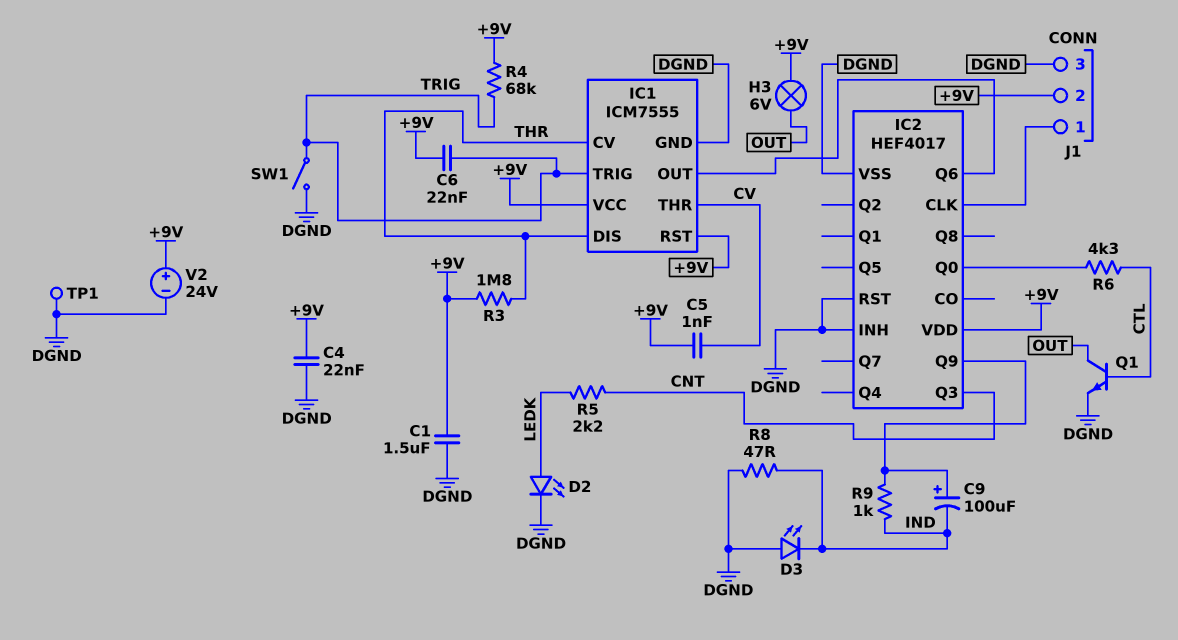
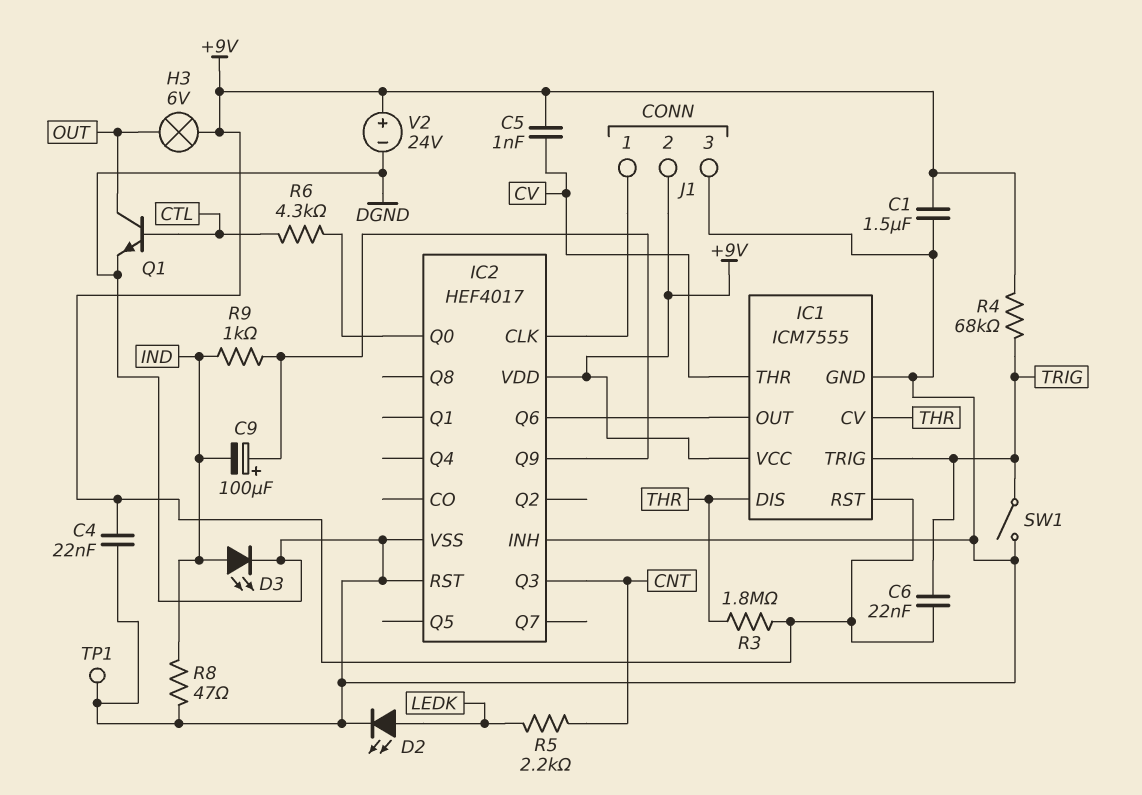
D3: LED (A DGND, K IND) -> LED (A IND, K DGND)

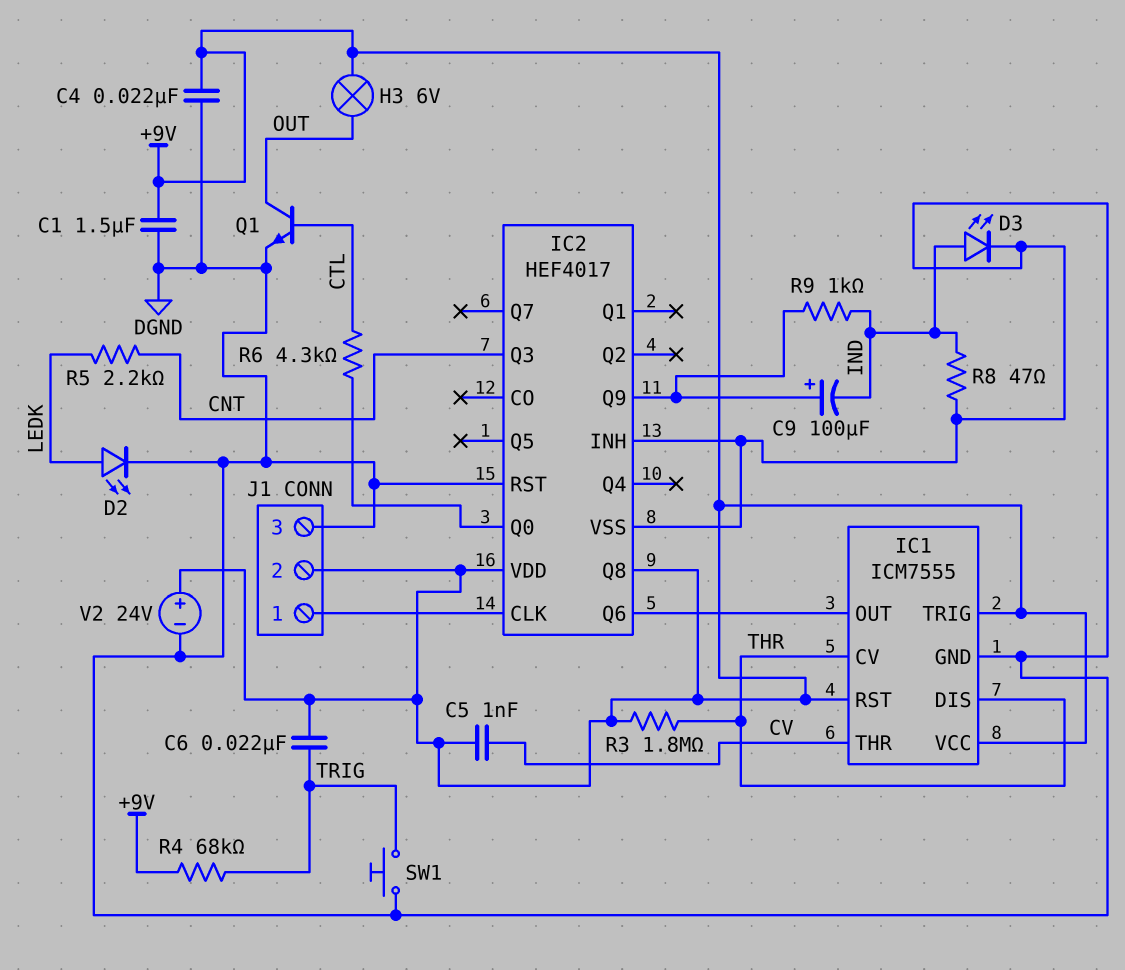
IC1 pin TRIG: TRIG -> +9V
IC2 pin Q8: none -> +9V
SW1: switch (DGND, TRIG) -> button (DGND, TRIG)
TP1: test point (DGND) -> none

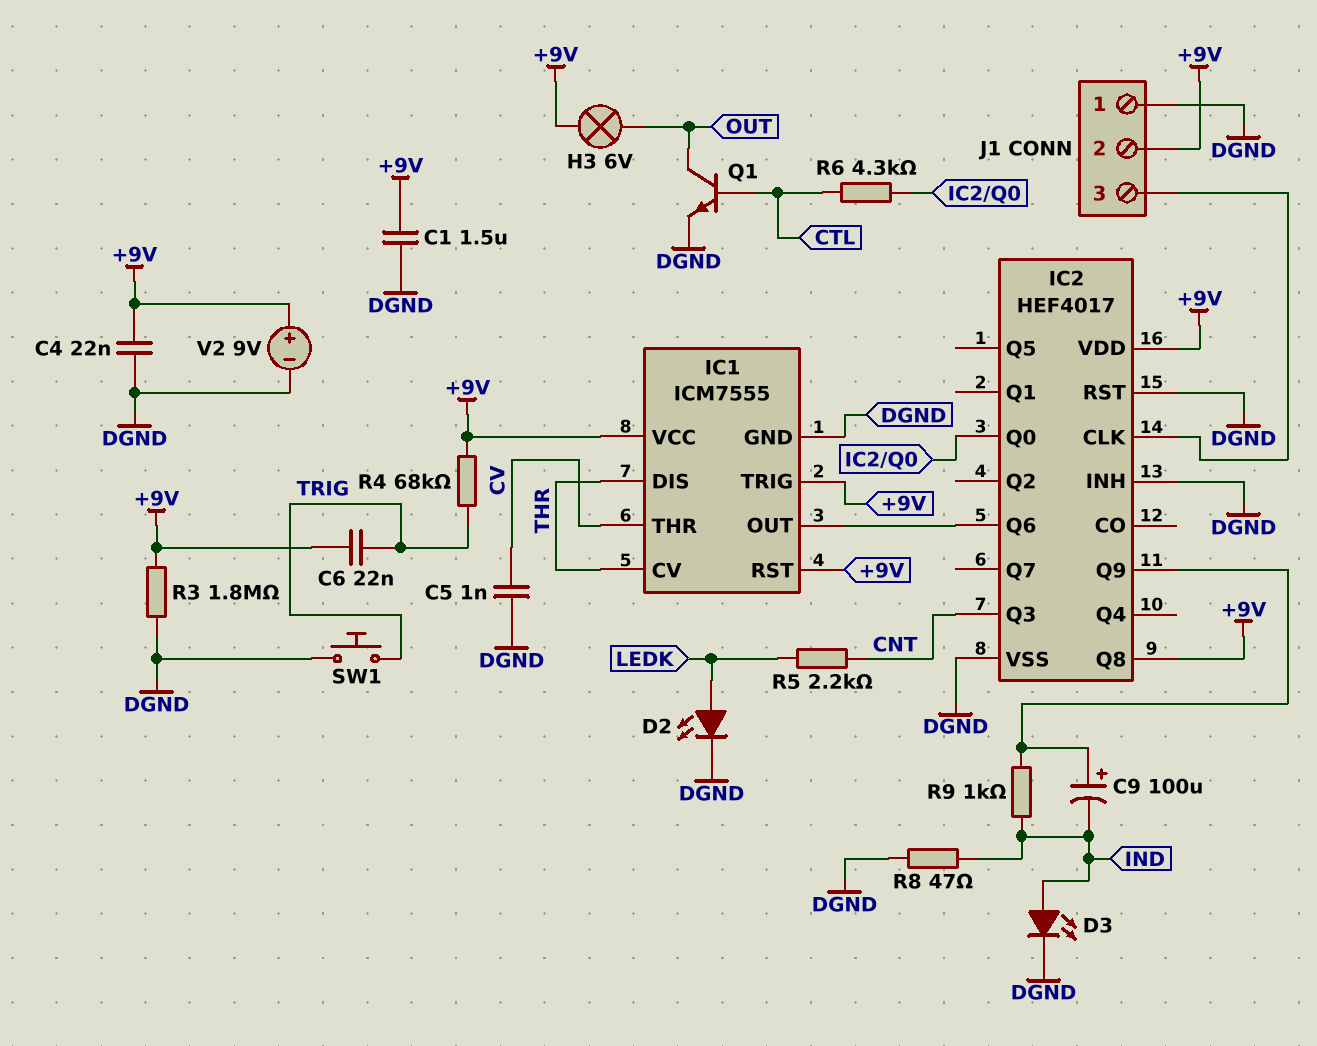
C5: 1nF (+9V, CV) -> 1nF (CV, DGND)
J1 pin 1: IC2/CLK -> DGND
J1 pin 3: DGND -> IC2/CLK
R3: 1.8M (+9V, THR) -> 1.8M (+9V, DGND)
V2: 24V (plus +9V, minus DGND) -> 9V (plus +9V, minus DGND)

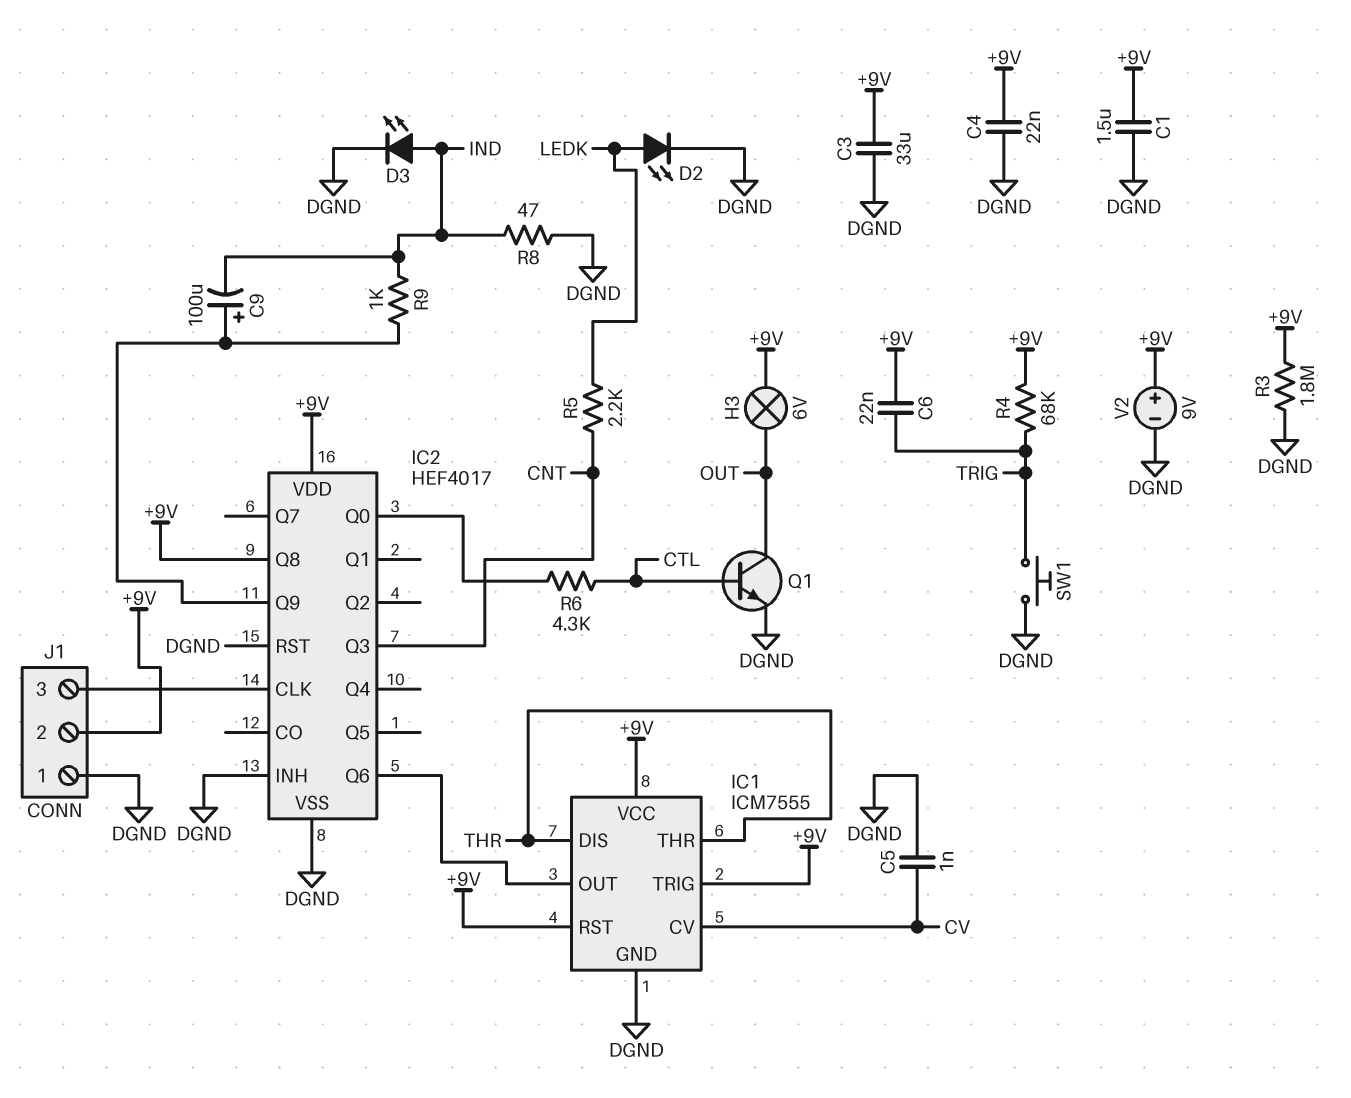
C3: none -> 33uF (+9V, DGND)
IC1 pin CV: THR -> CV
IC1 pin THR: CV -> THR

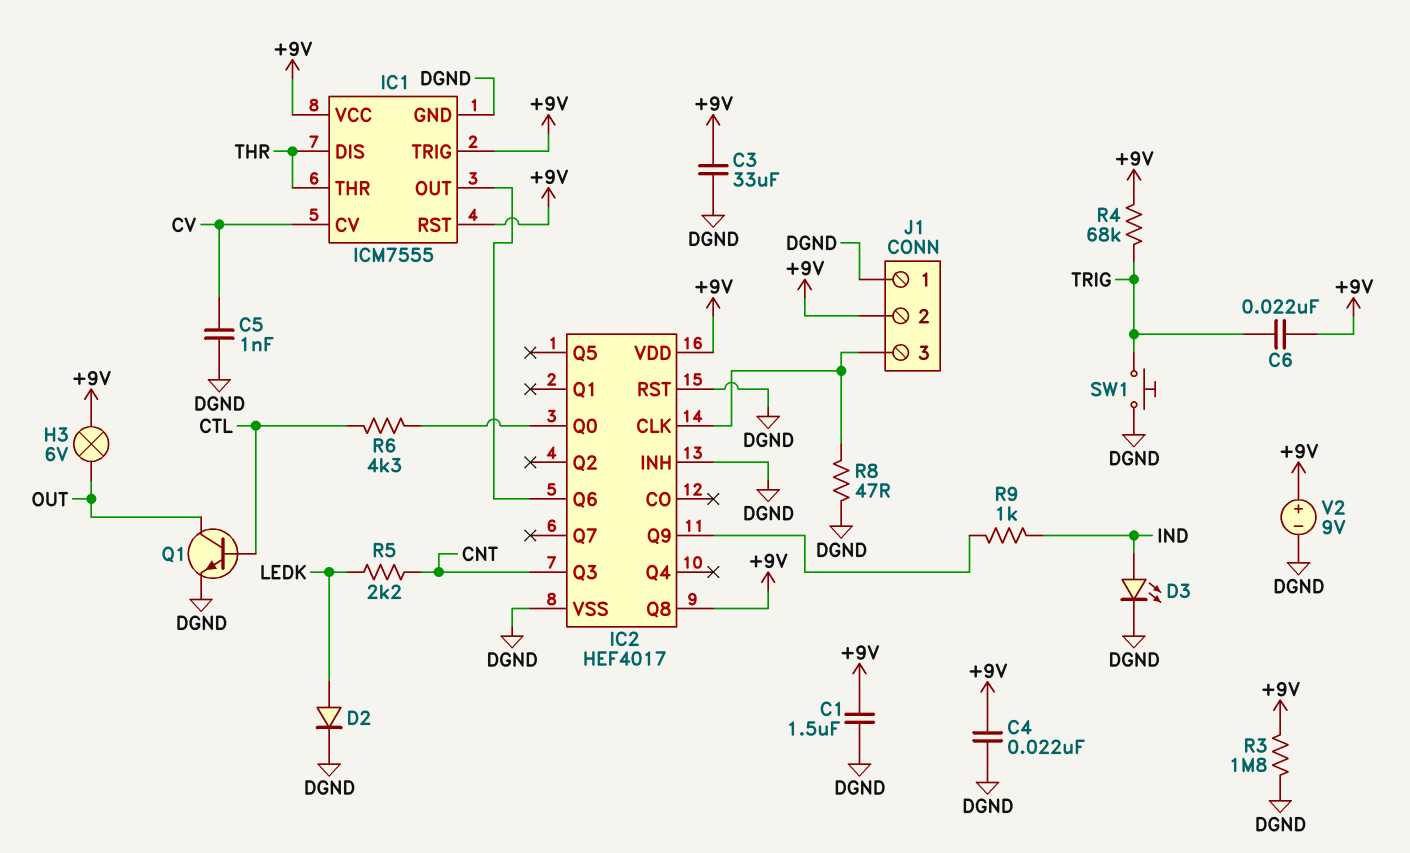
C9: 100uF (plus IC2/Q9, minus IND) -> none
D2: LED (A LEDK, K DGND) -> diode (A LEDK, K DGND)
R8: 47 (DGND, IND) -> 47 (DGND, IC2/CLK)

